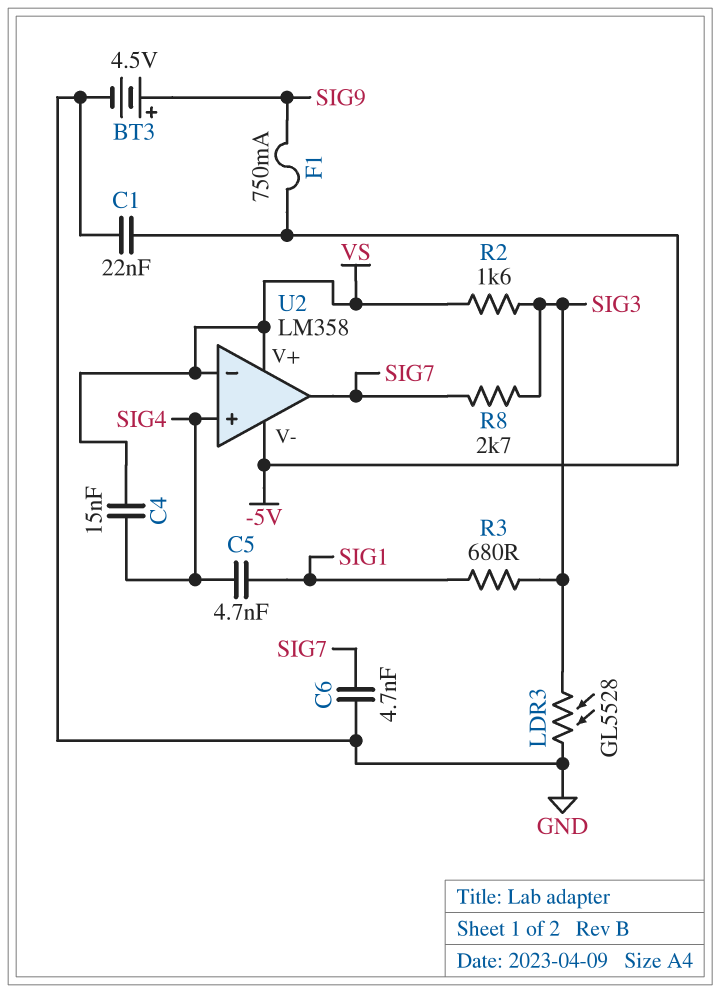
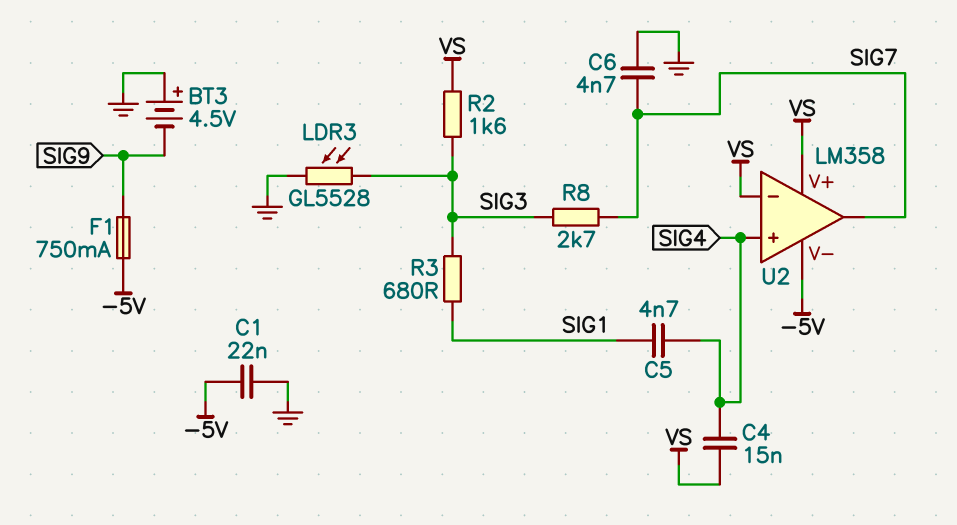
BT3: 4.5V (plus SIG9, minus GND) -> 4.5V (plus GND, minus SIG9)

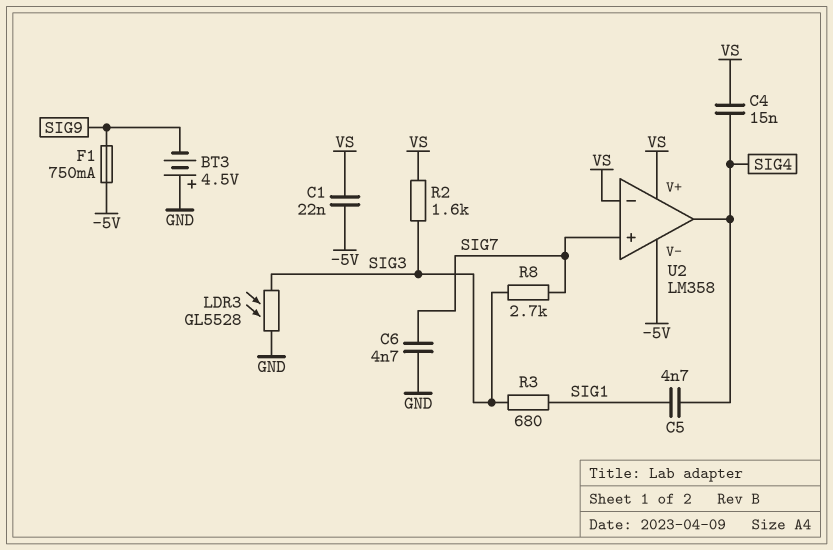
C1: 22nF (-5V, GND) -> 22nF (-5V, VS)
U2 pin in+: SIG4 -> SIG7
U2 pin out: SIG7 -> SIG4

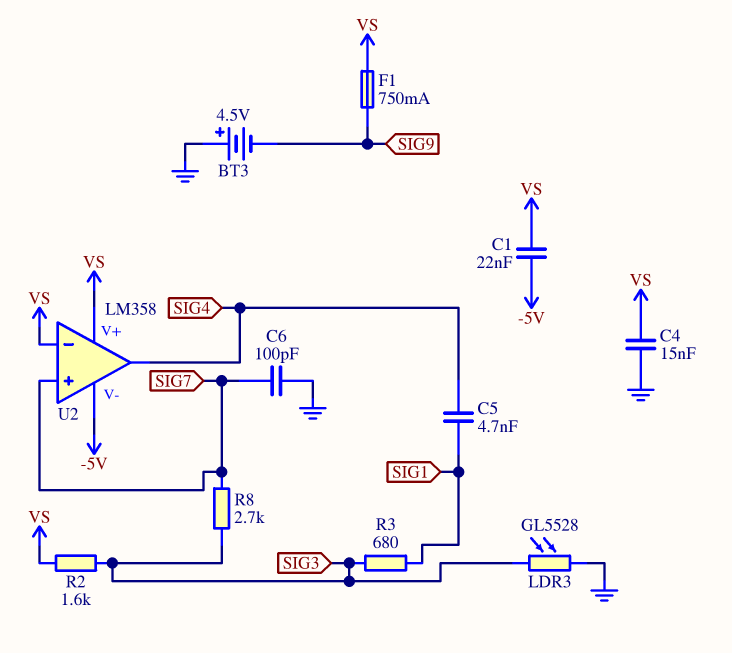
C4: 15nF (SIG4, VS) -> 15nF (GND, VS)
C6: 4.7nF (GND, SIG7) -> 100pF (GND, SIG7)
F1: 750mA (-5V, SIG9) -> 750mA (SIG9, VS)

